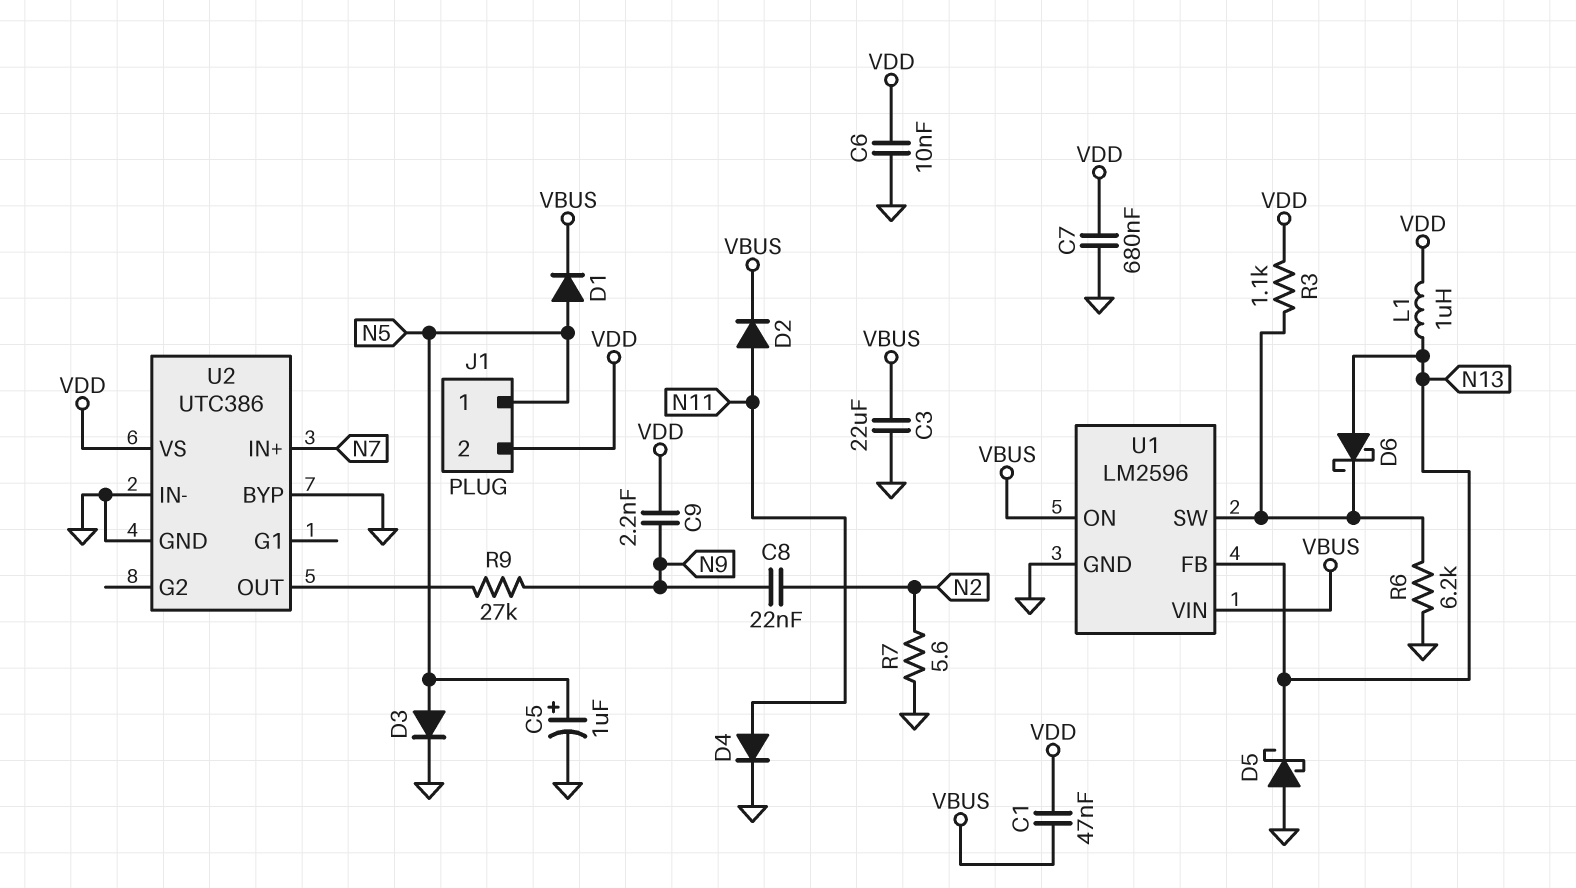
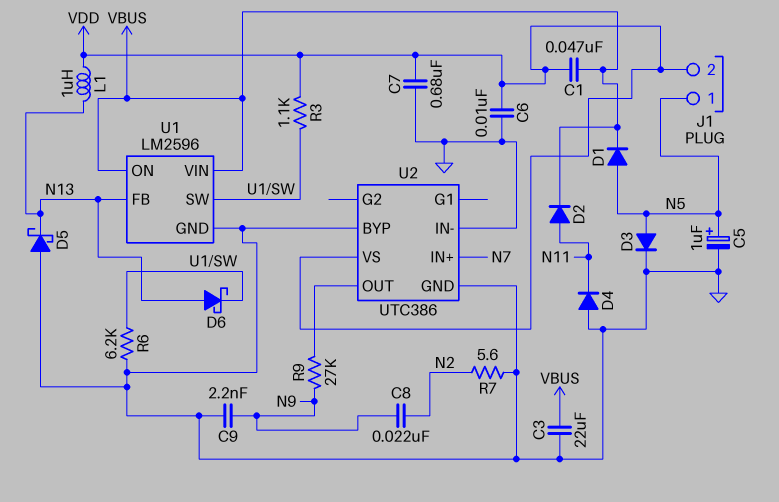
C9: 2.2nF (N9, VDD) -> 2.2nF (GND, N9)
D4: diode (A N11, K GND) -> diode (A GND, K N11)

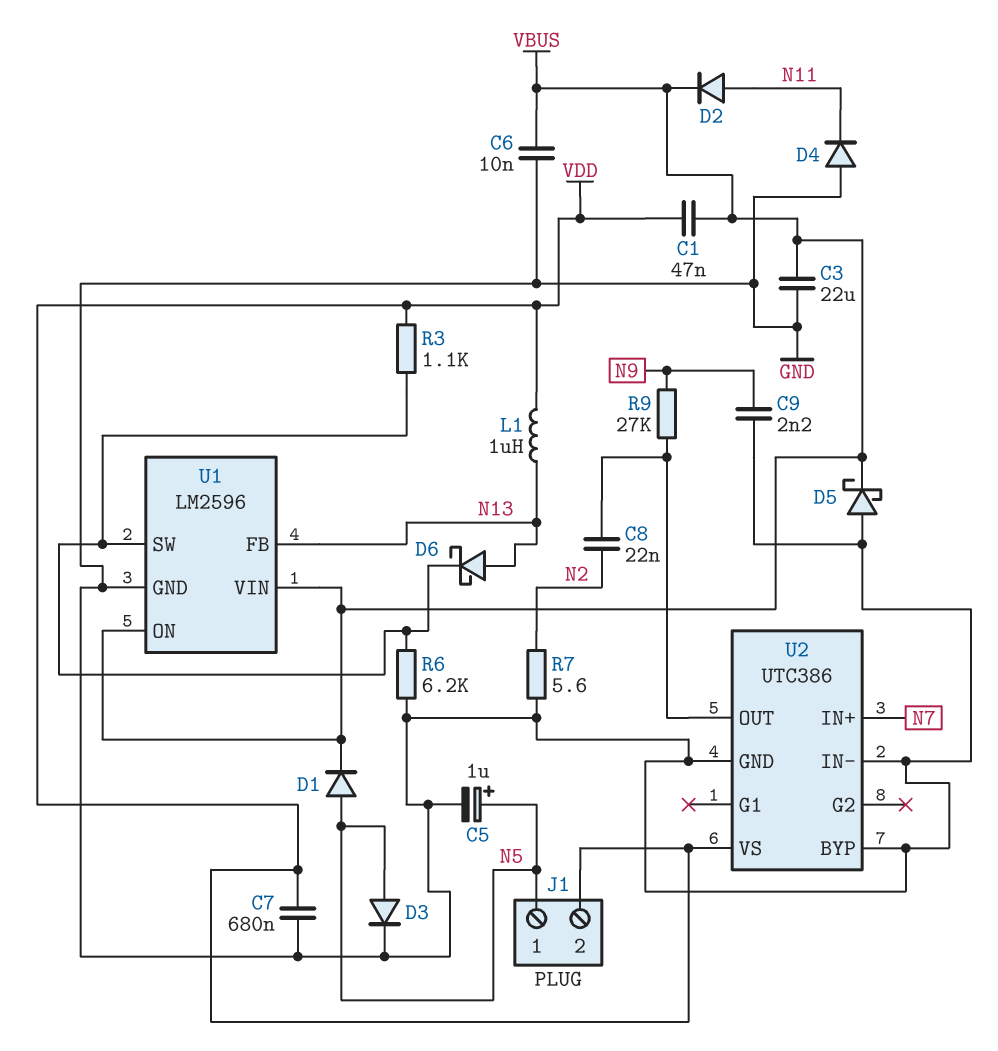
C6: 10nF (GND, VDD) -> 10nF (GND, VBUS)
C8: 22nF (N2, N9) -> 22nF (N2, U2/OUT)
D5: schottky (A GND, K N13) -> schottky (A GND, K VBUS)

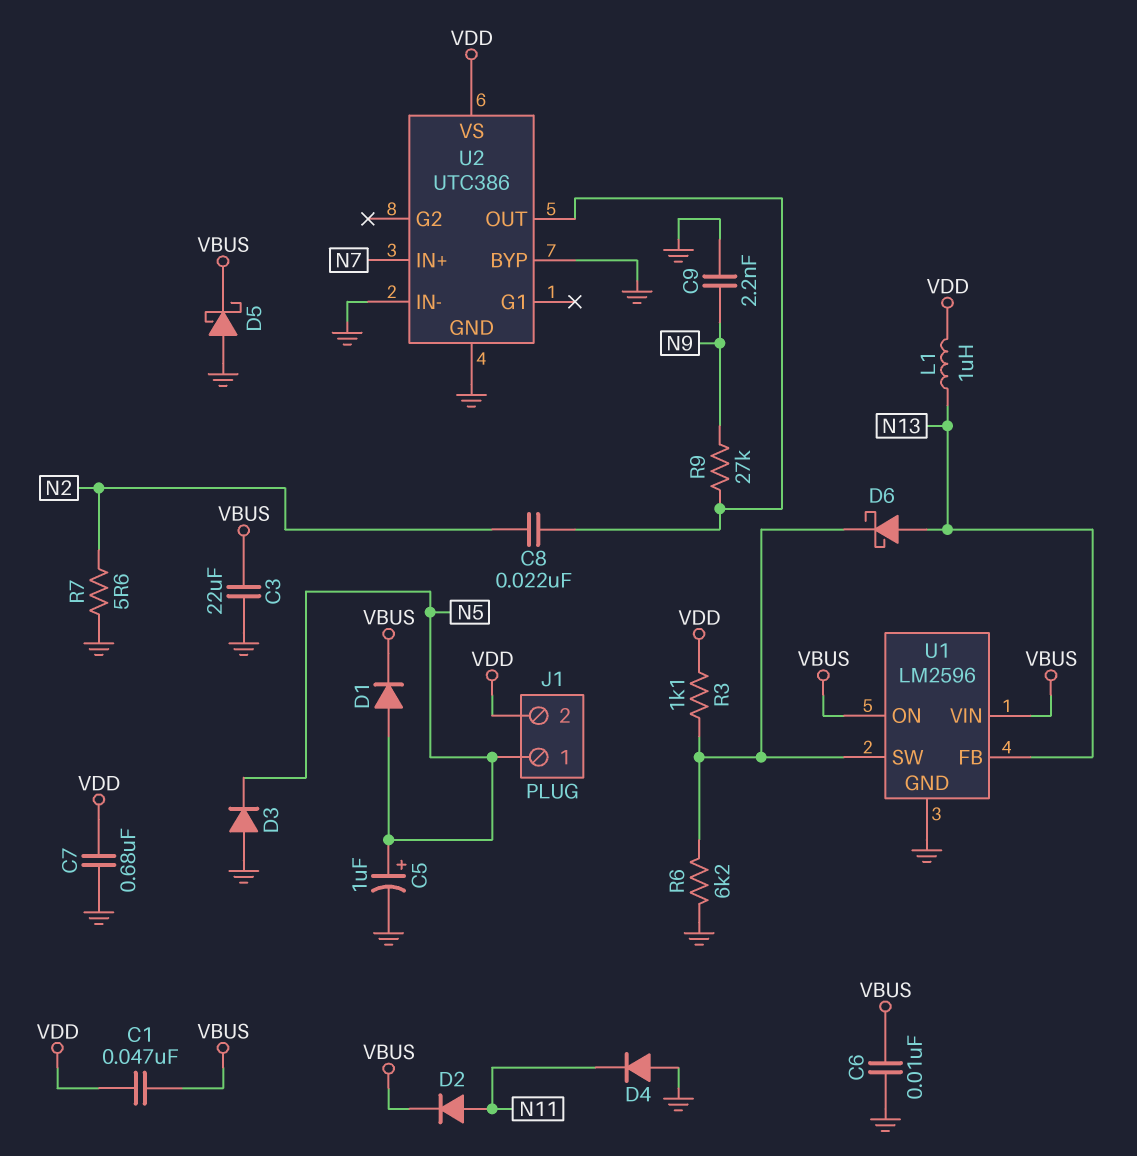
D3: diode (A N5, K GND) -> diode (A GND, K N5)

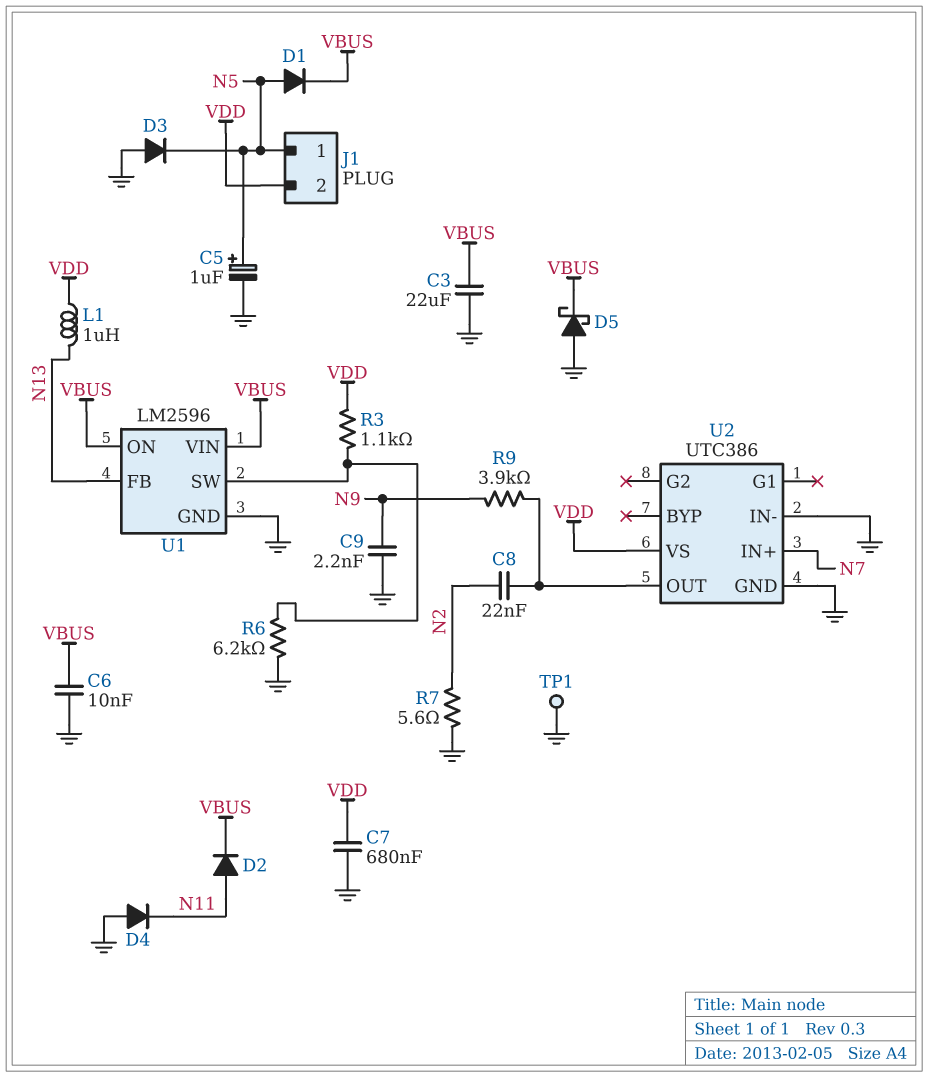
C1: 47nF (VBUS, VDD) -> none
D6: schottky (A N13, K U1/SW) -> none
R9: 27k (N9, U2/OUT) -> 3.9k (N9, U2/OUT)
TP1: none -> test point (GND)
U2 pin BYP: GND -> none

